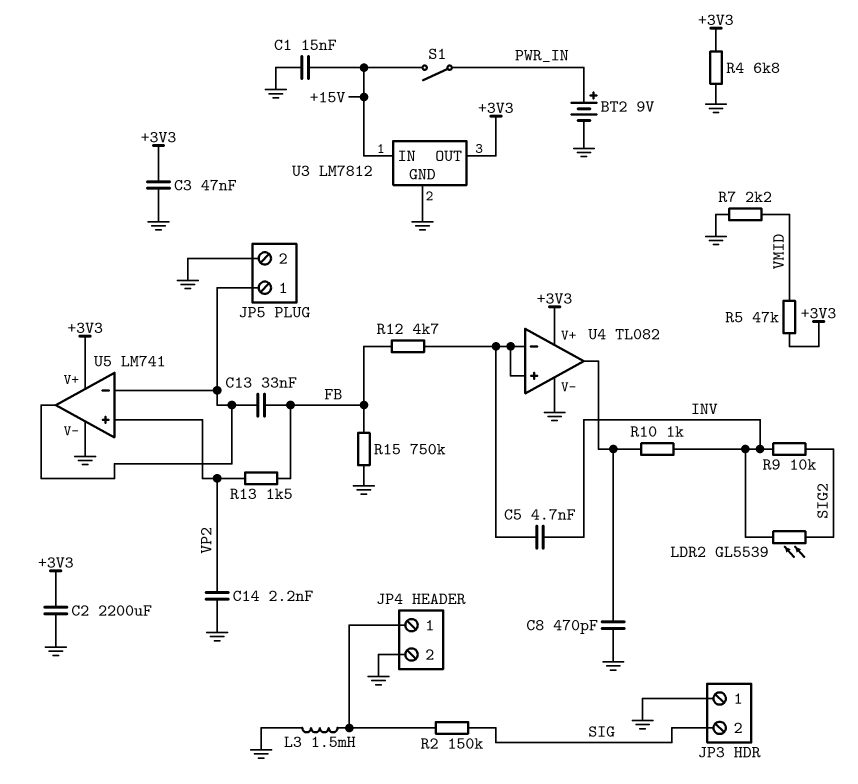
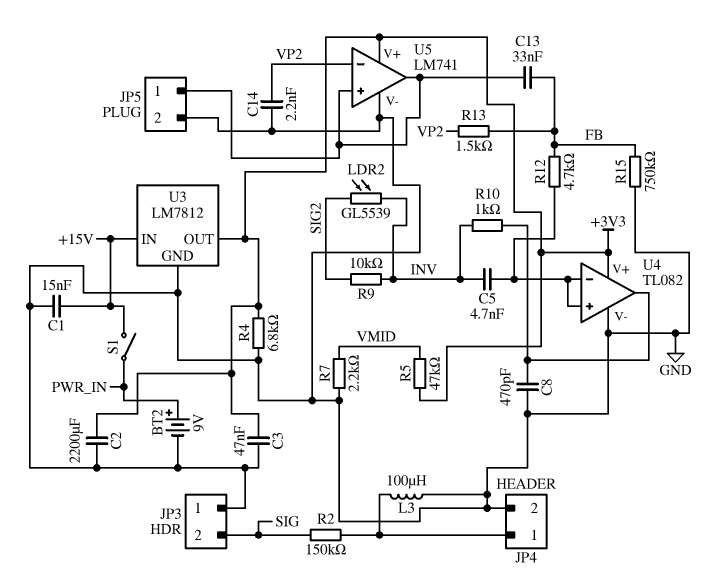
L3: 1.5mH (GND, JP4/1) -> 100uH (GND, JP4/1)
U5 pin in+: VP2 -> JP5/1
U5 pin in-: JP5/1 -> VP2

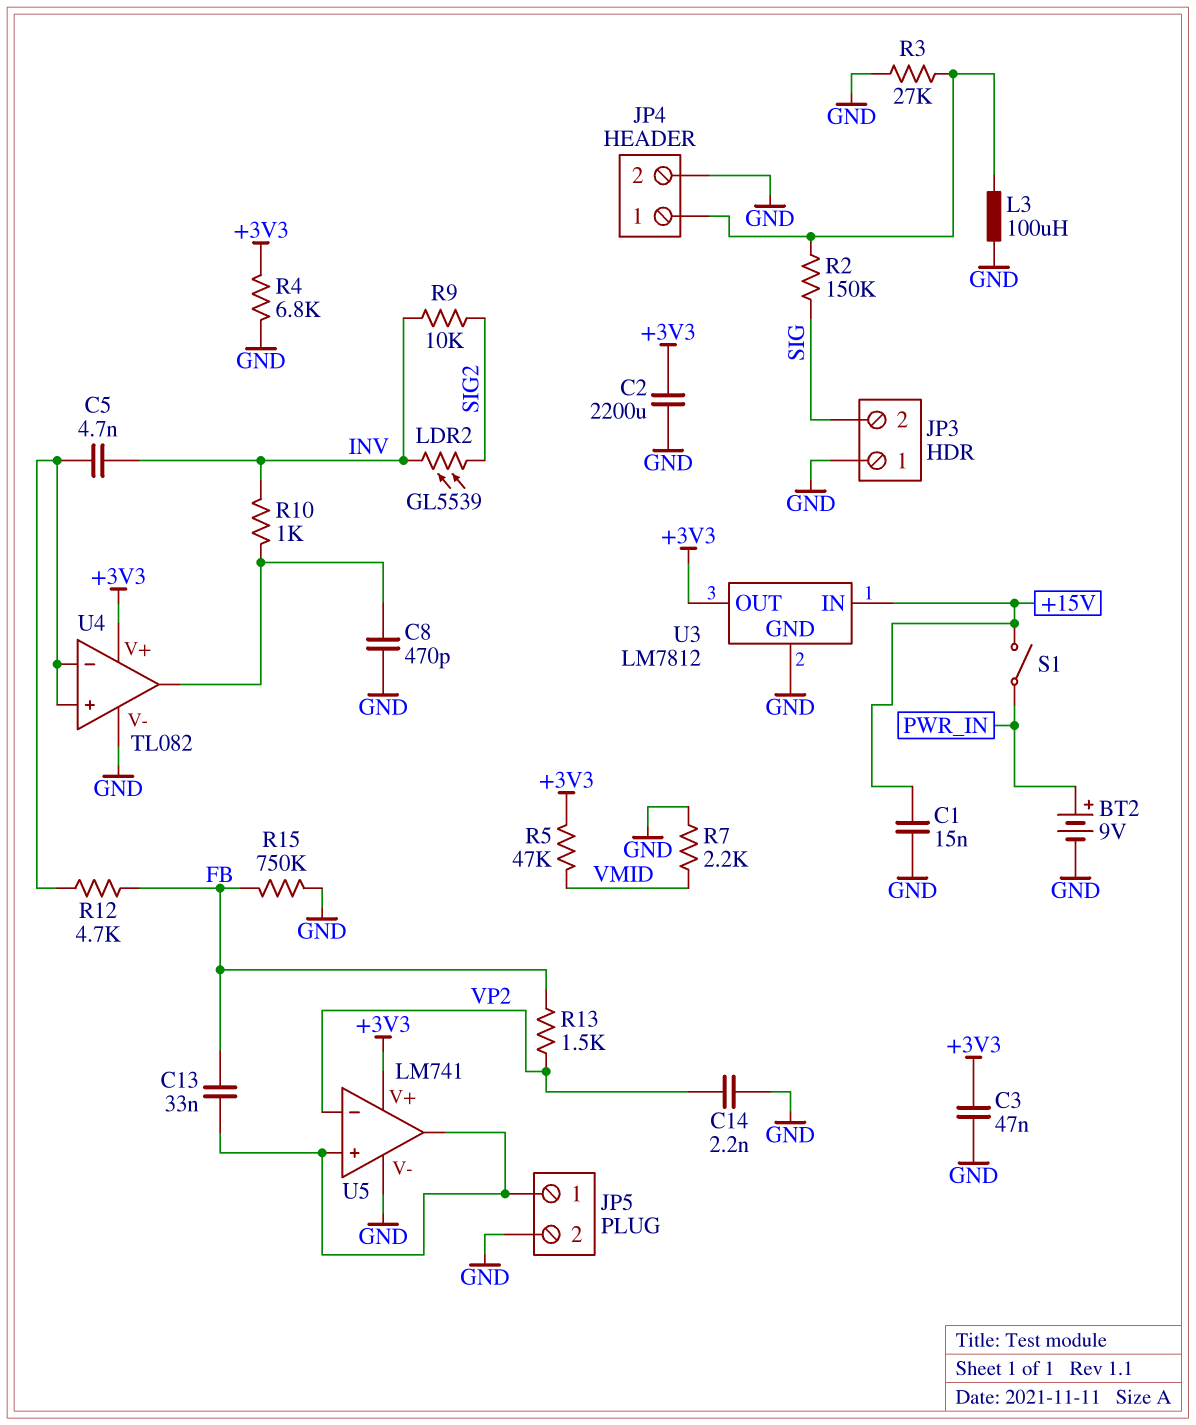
R3: none -> 27k (GND, JP4/1)

